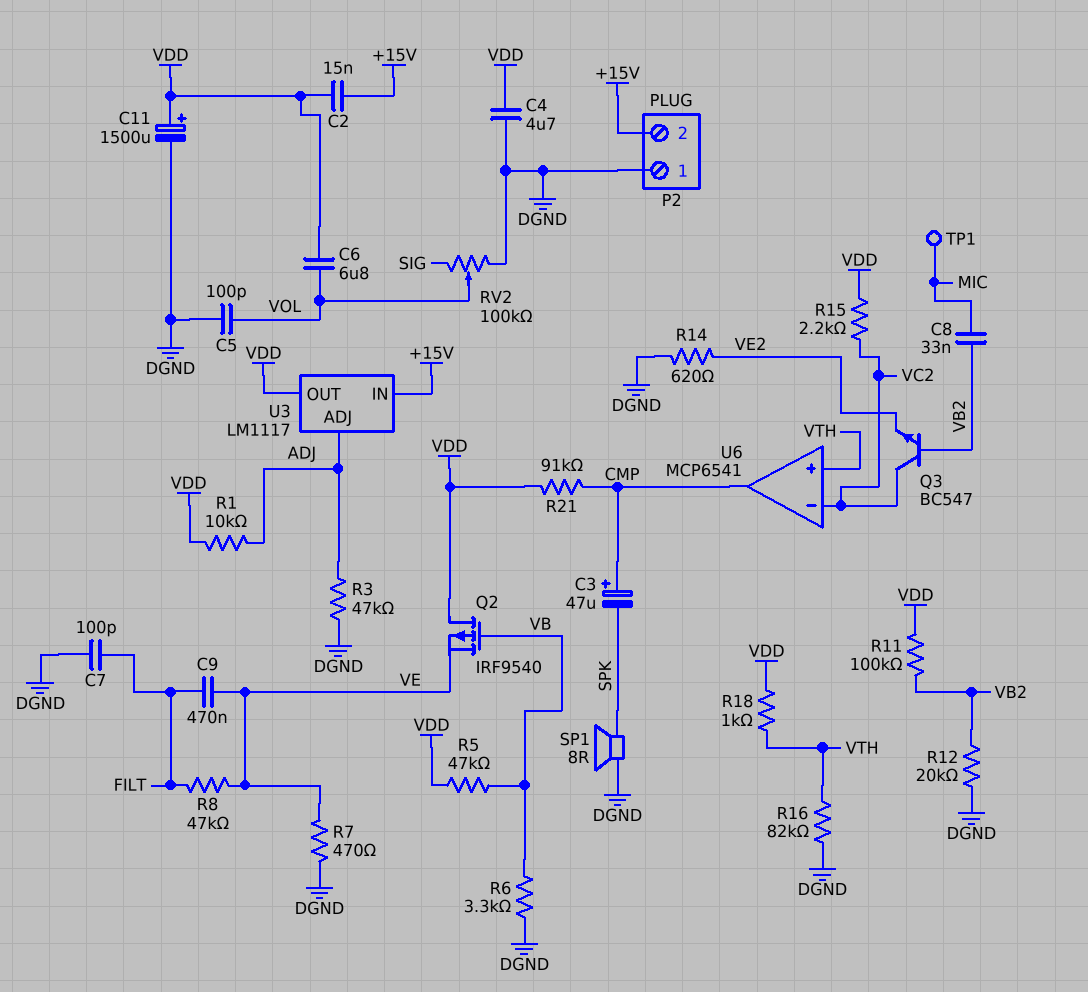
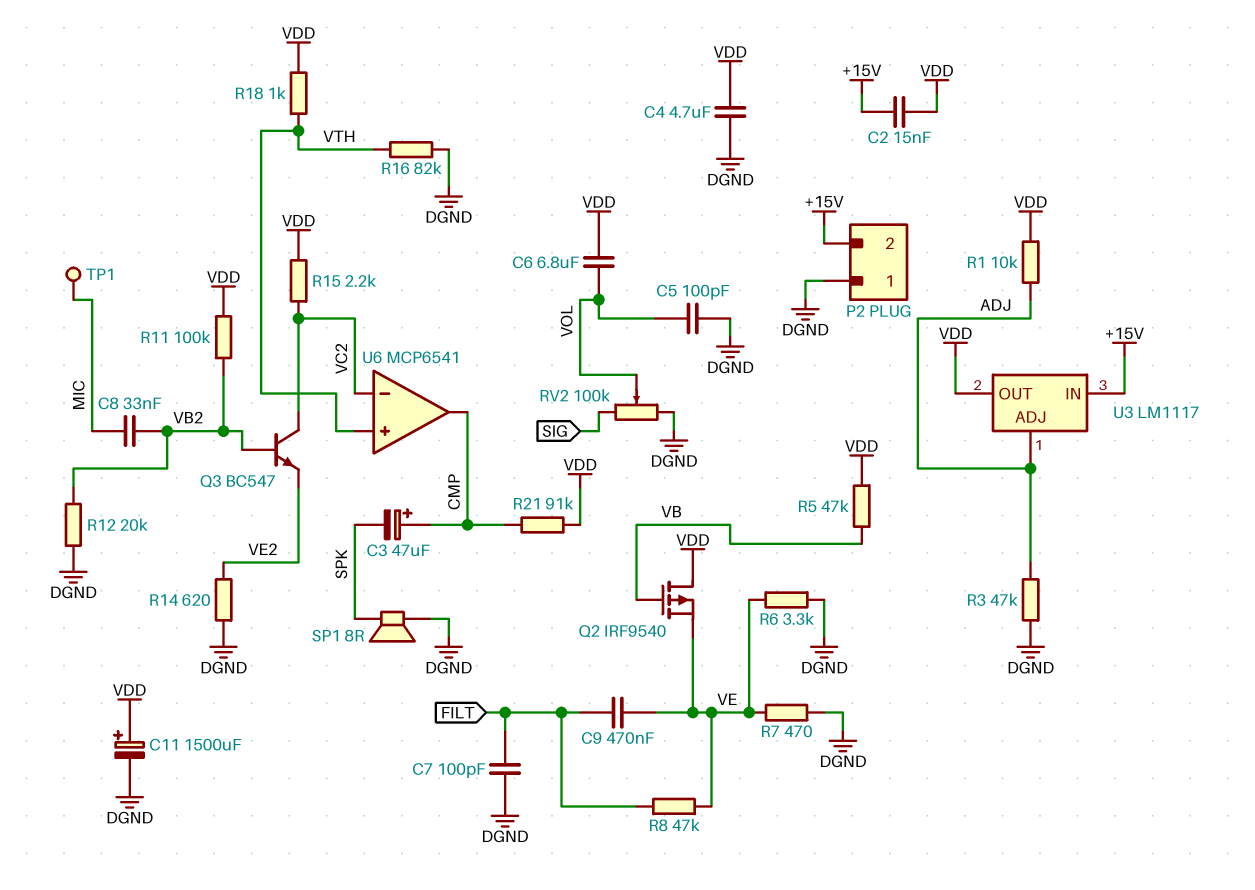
R6: 3.3k (DGND, VB) -> 3.3k (DGND, VE)

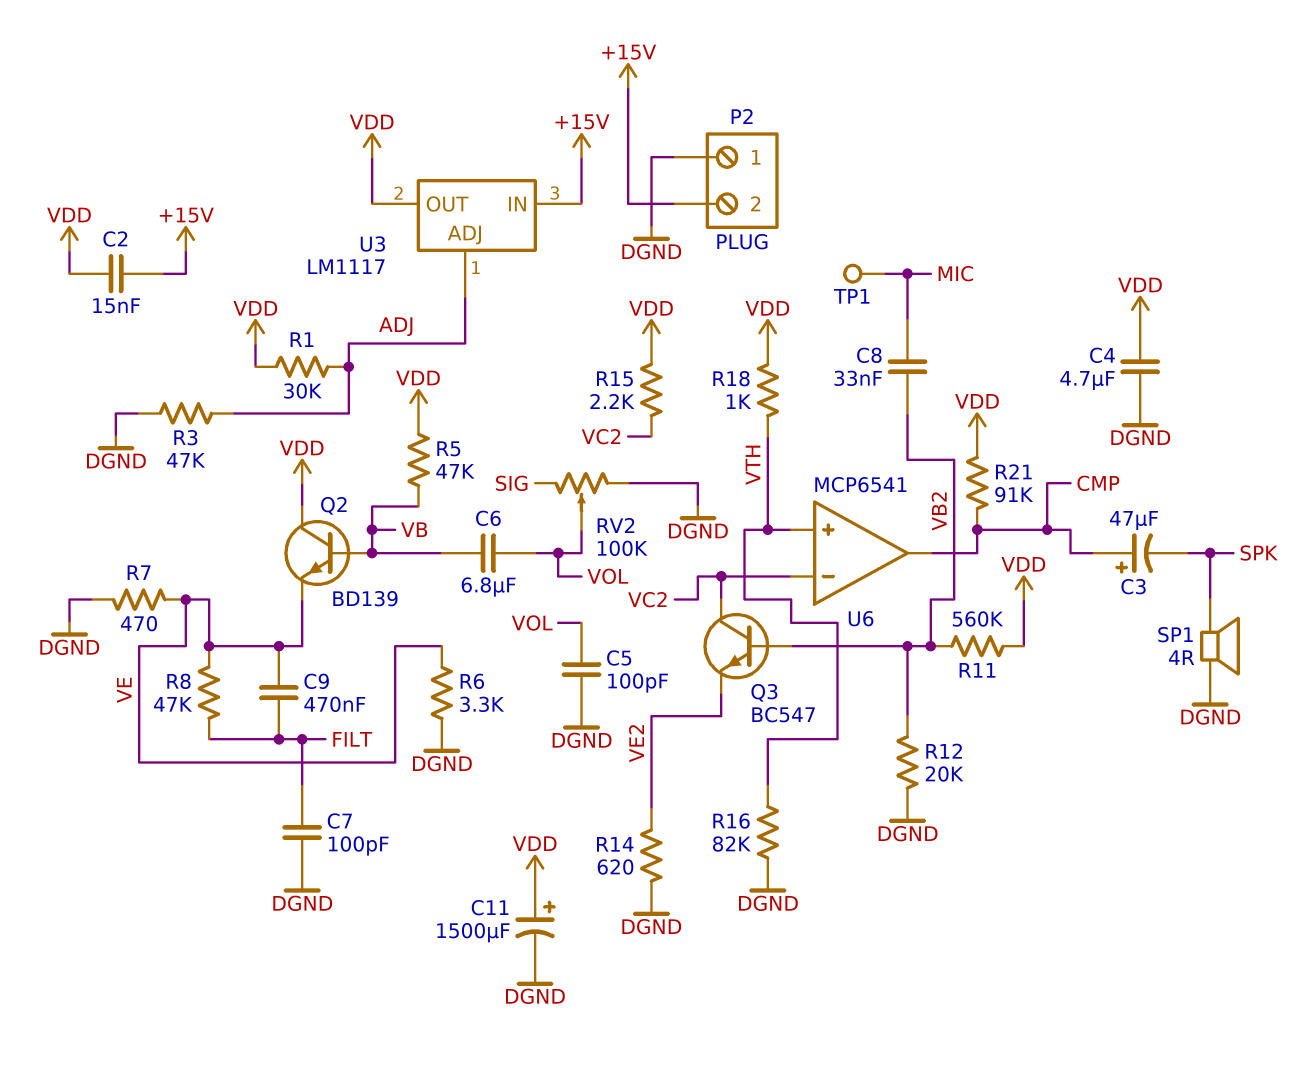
C6: 6.8uF (VDD, VOL) -> 6.8uF (VB, VOL)
Q2: PMOS IRF9540 (G VB, D VDD, S VE) -> NPN BD139 (B VB, C VDD, E VE)
R1: 10k (ADJ, VDD) -> 30k (ADJ, VDD)
R11: 100k (VB2, VDD) -> 560k (VB2, VDD)
SP1: speaker 8R (DGND, SPK) -> speaker 4R (DGND, SPK)

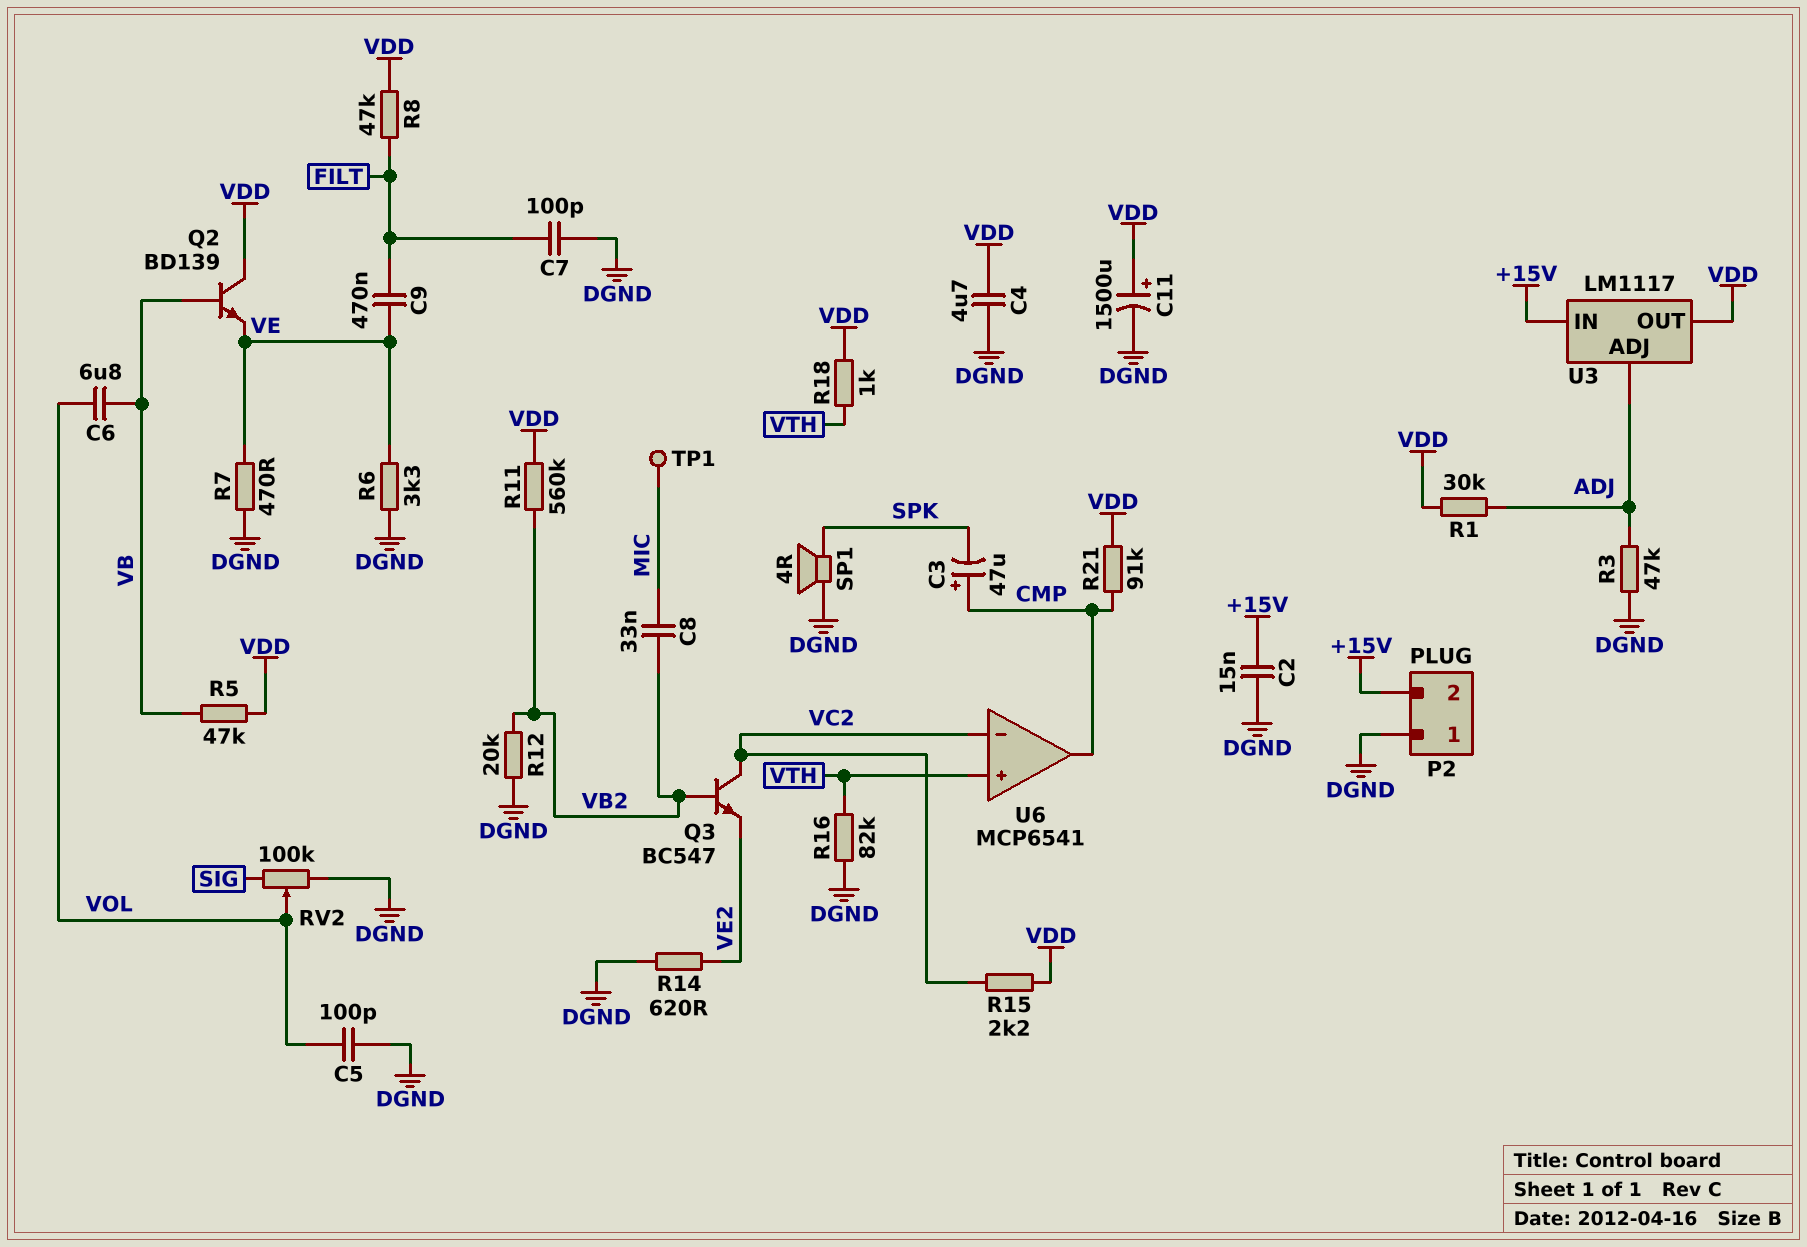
C2: 15nF (+15V, VDD) -> 15nF (+15V, DGND)
R8: 47k (FILT, VE) -> 47k (FILT, VDD)

